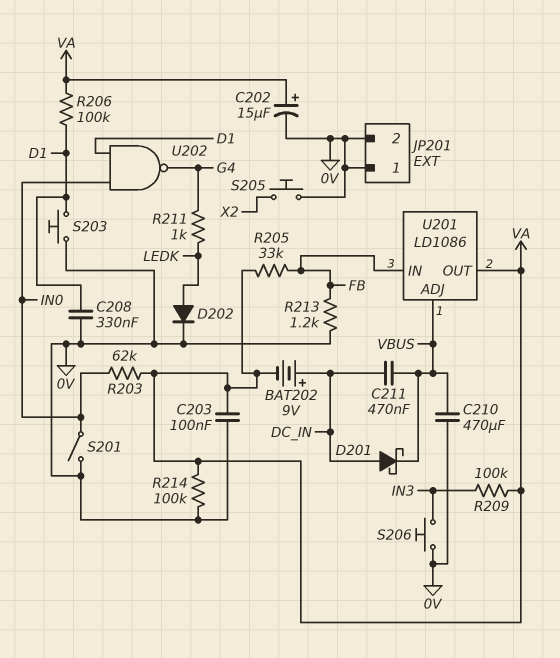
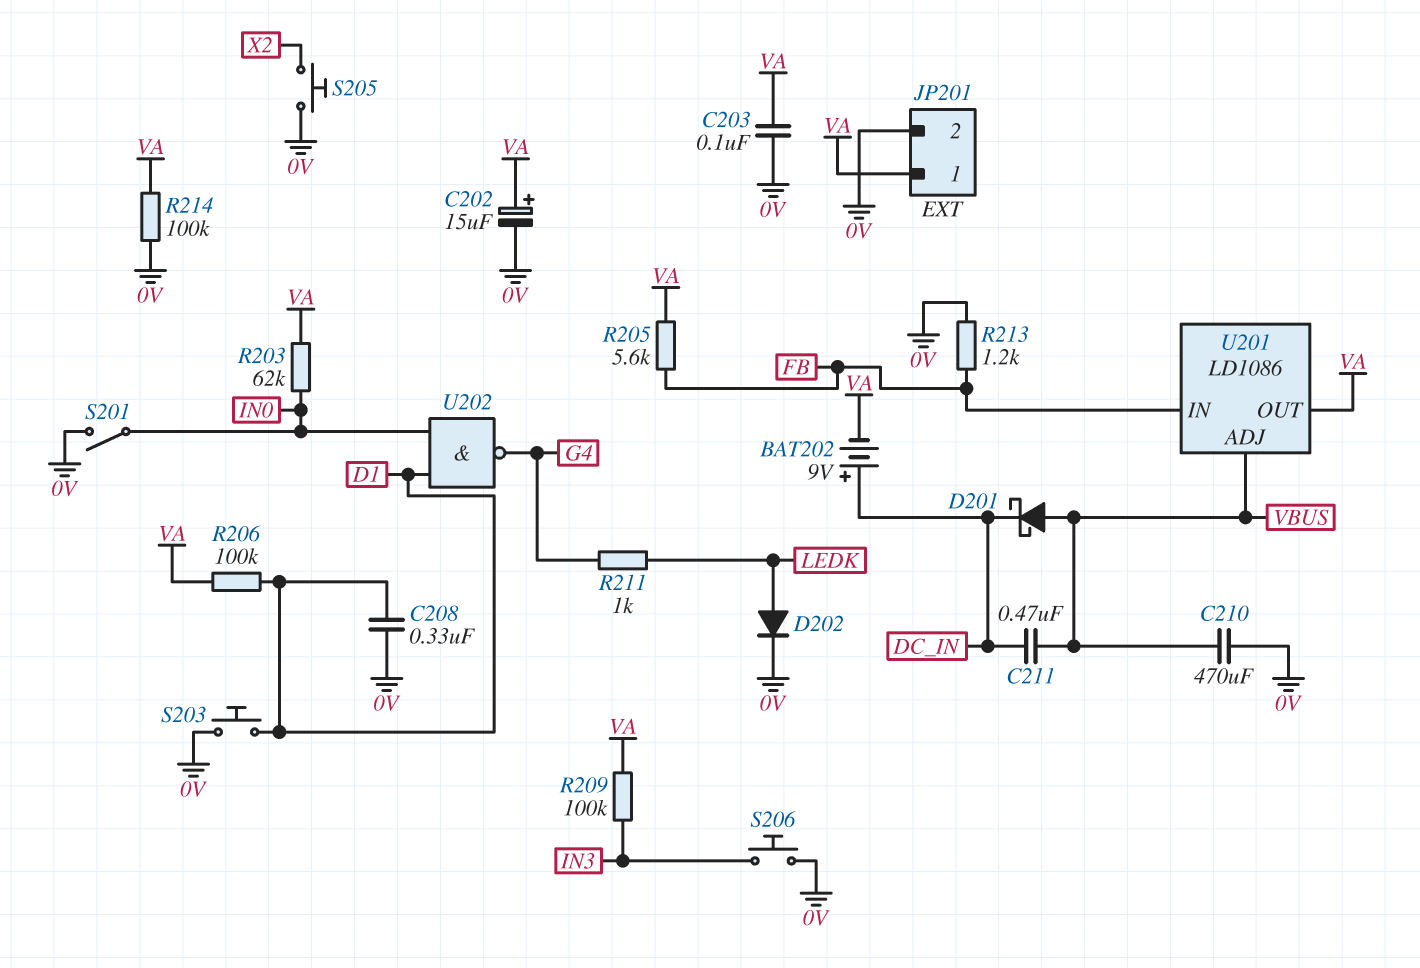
D201: schottky (A DC_IN, K VBUS) -> schottky (A VBUS, K DC_IN)
JP201 pin 1: 0V -> VA
R205: 33k (FB, VA) -> 5.6k (FB, VA)

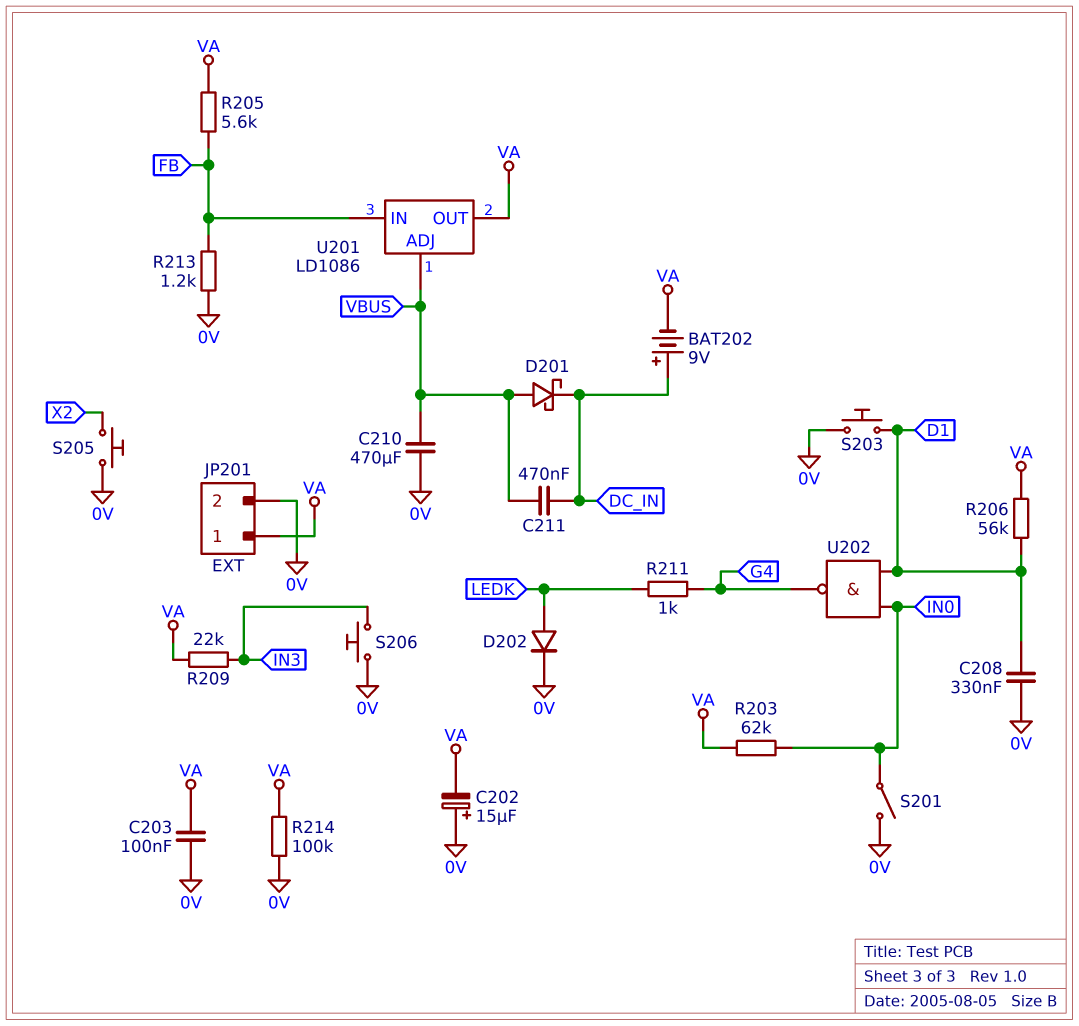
C202: 15uF (plus VA, minus 0V) -> 15uF (plus 0V, minus VA)
R206: 100k (D1, VA) -> 56k (D1, VA)
R209: 100k (IN3, VA) -> 22k (IN3, VA)

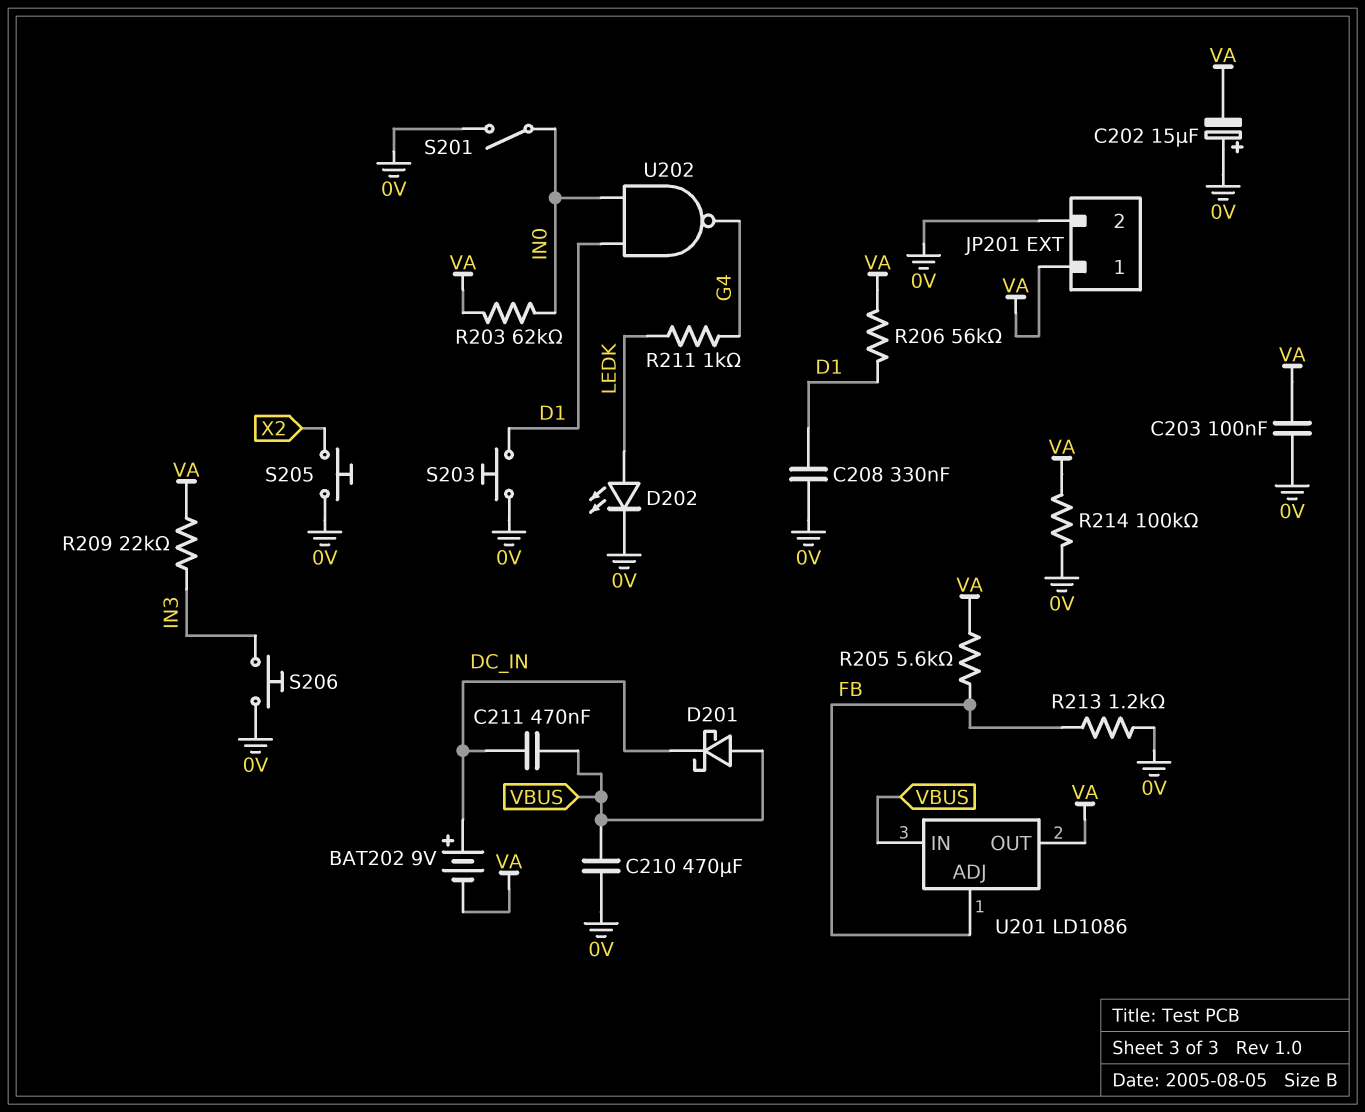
D202: diode (A LEDK, K 0V) -> LED (A LEDK, K 0V)
U201 pin ADJ: VBUS -> FB
U201 pin IN: FB -> VBUS

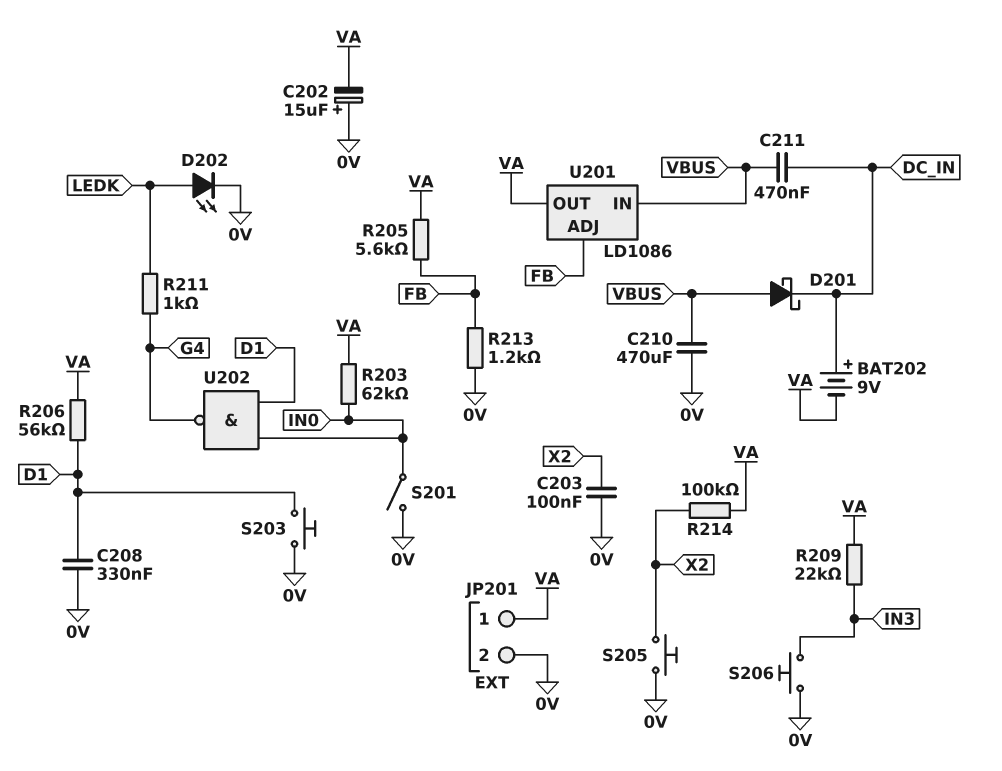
C203: 100nF (0V, VA) -> 100nF (0V, X2)
R214: 100k (0V, VA) -> 100k (VA, X2)

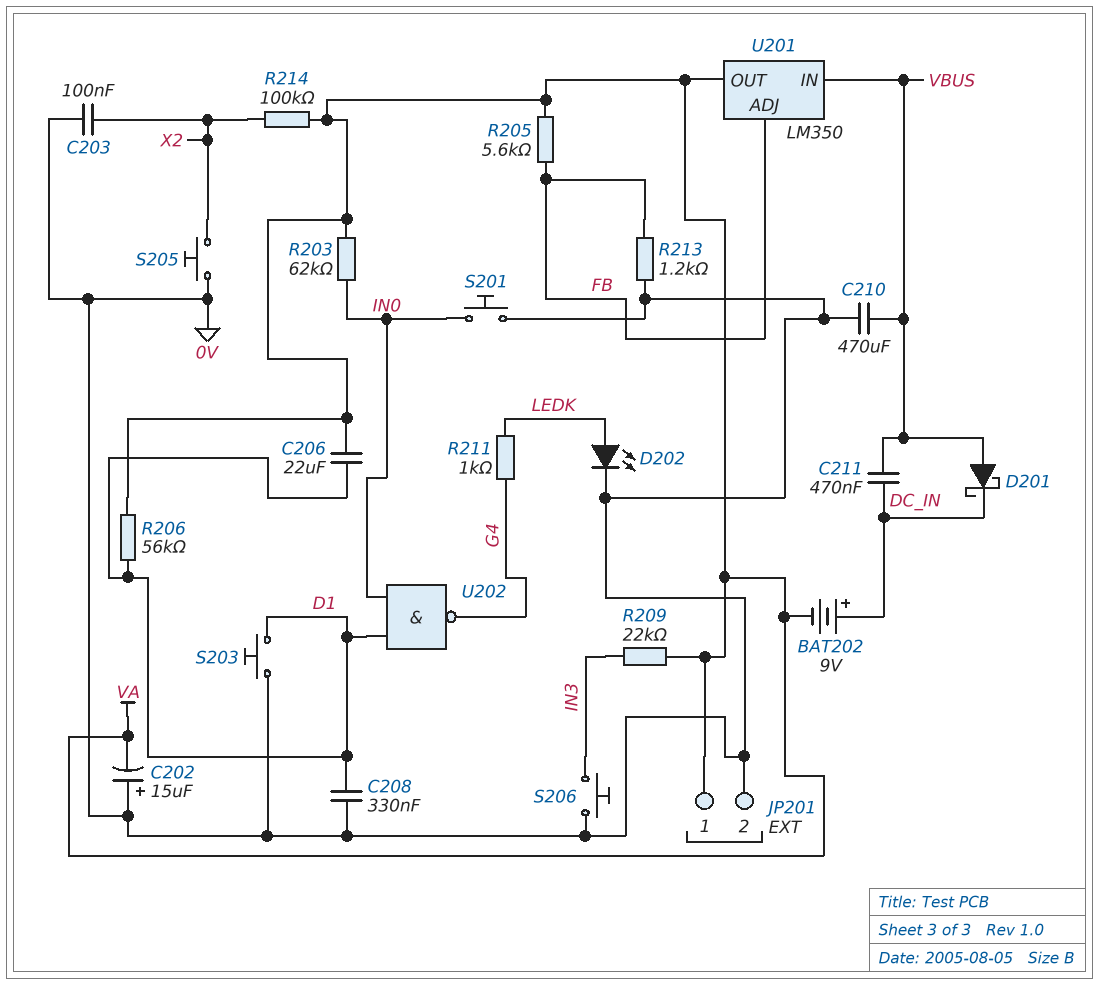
C206: none -> 22uF (D1, VA)
S201: switch (0V, IN0) -> button (0V, IN0)
U201: LD1086 -> LM350

